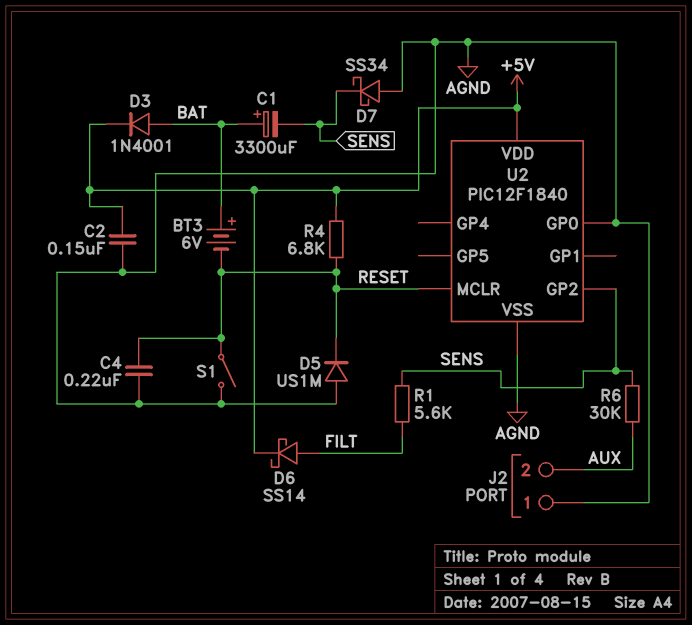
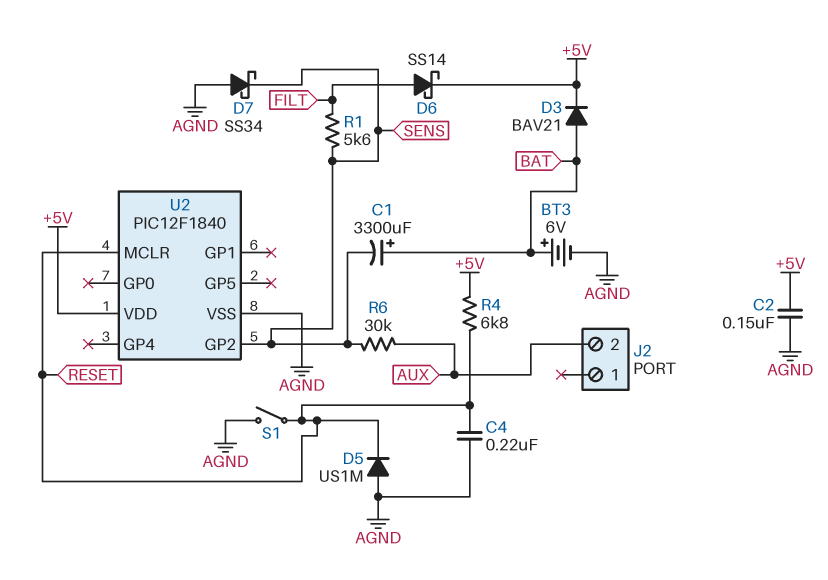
BT3: 6V (plus BAT, minus RESET) -> 6V (plus BAT, minus AGND)
D3: diode 1N4001 (A BAT, K +5V) -> diode BAV21 (A BAT, K +5V)
J2 pin 1: AGND -> none
U2 pin GP0: AGND -> none

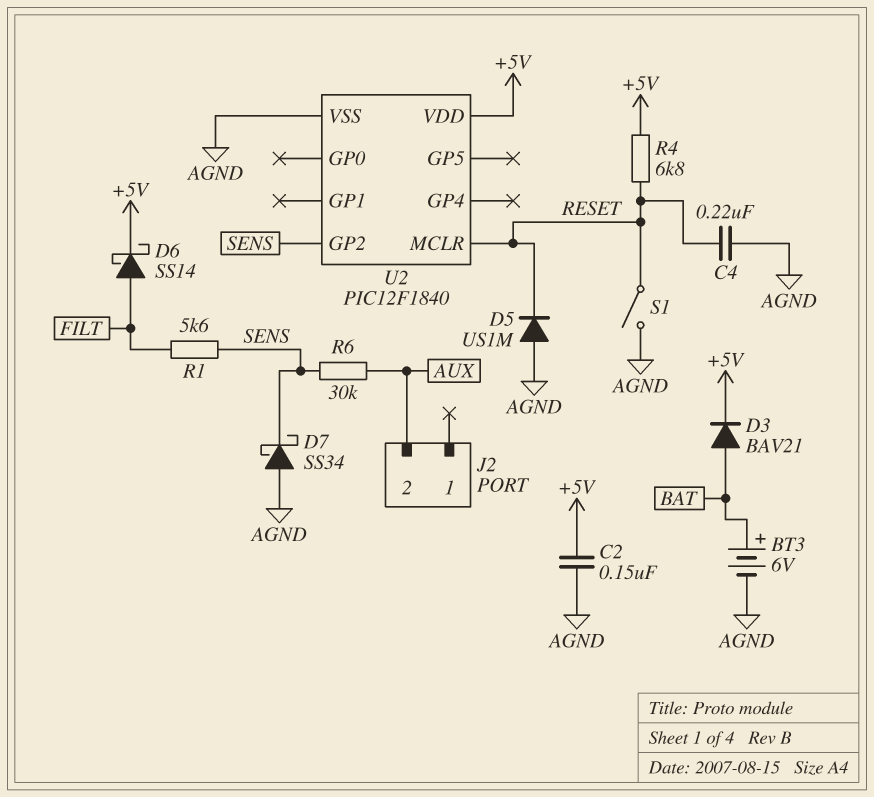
C1: 3300uF (plus BAT, minus SENS) -> none

